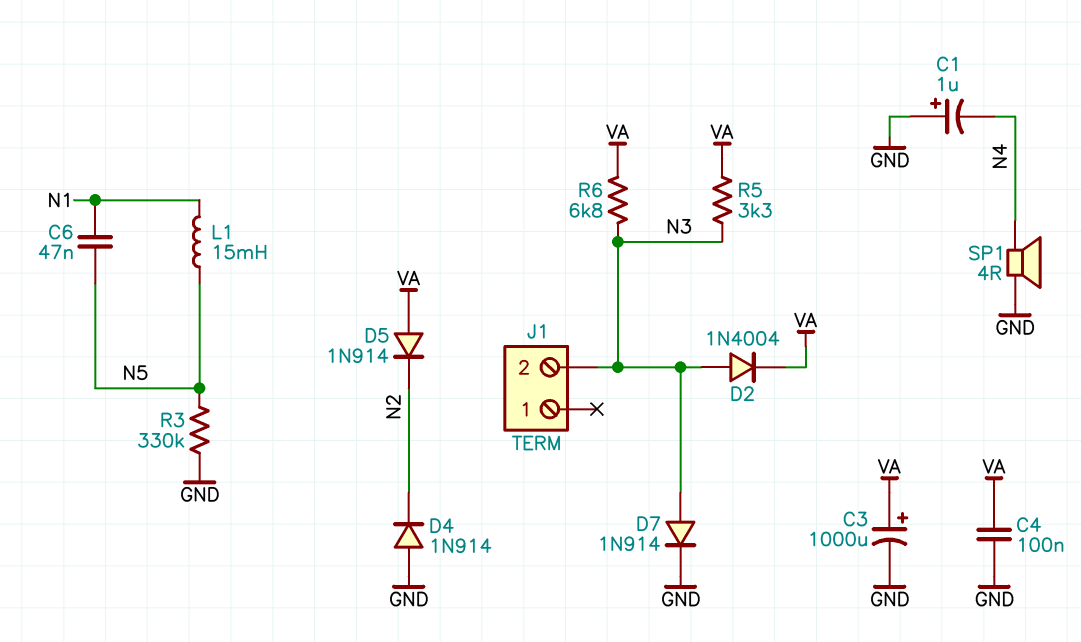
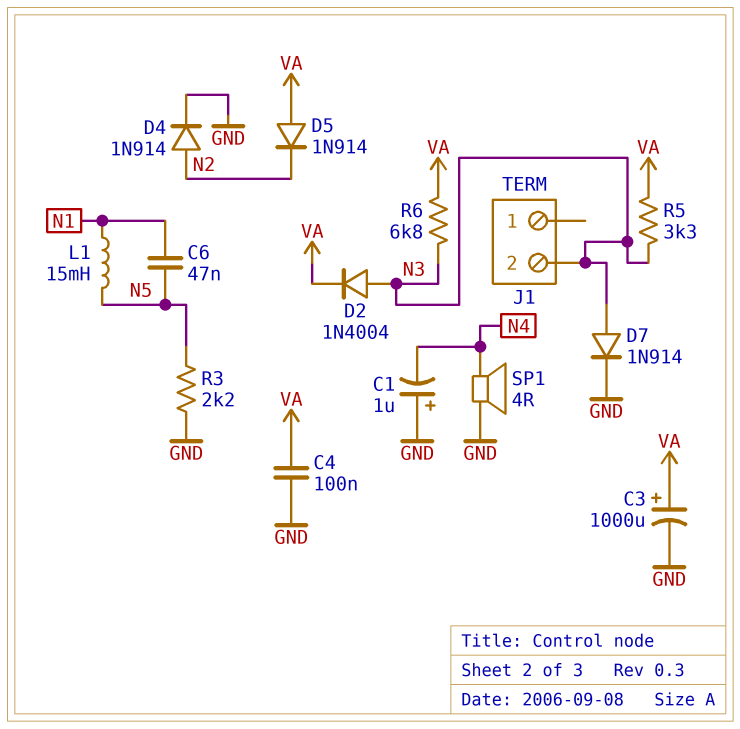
D4: diode 1N914 (A GND, K N2) -> diode 1N914 (A N2, K GND)
R3: 330k (GND, N5) -> 2.2k (GND, N5)

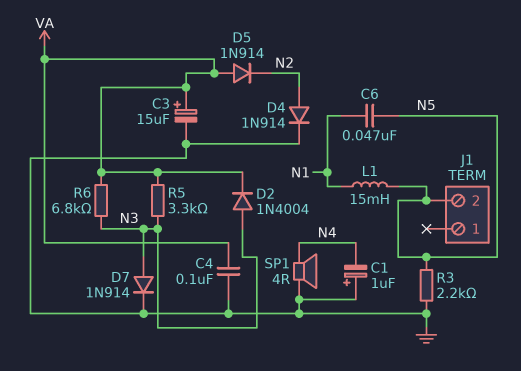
C3: 1000uF (plus VA, minus GND) -> 15uF (plus VA, minus GND)
J1 pin 2: N3 -> N5

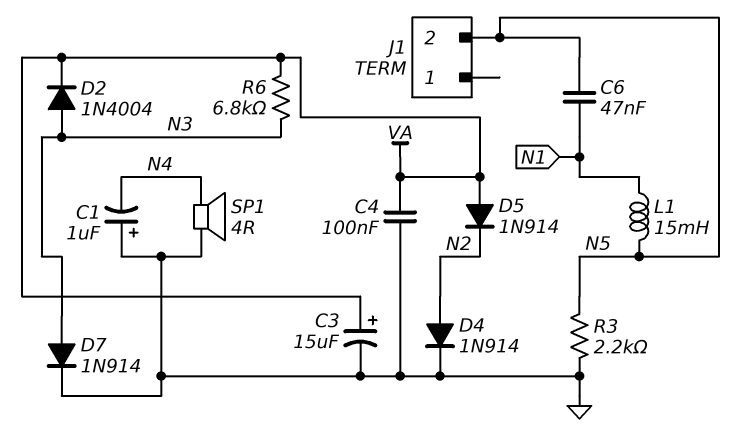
R5: 3.3k (N3, VA) -> none

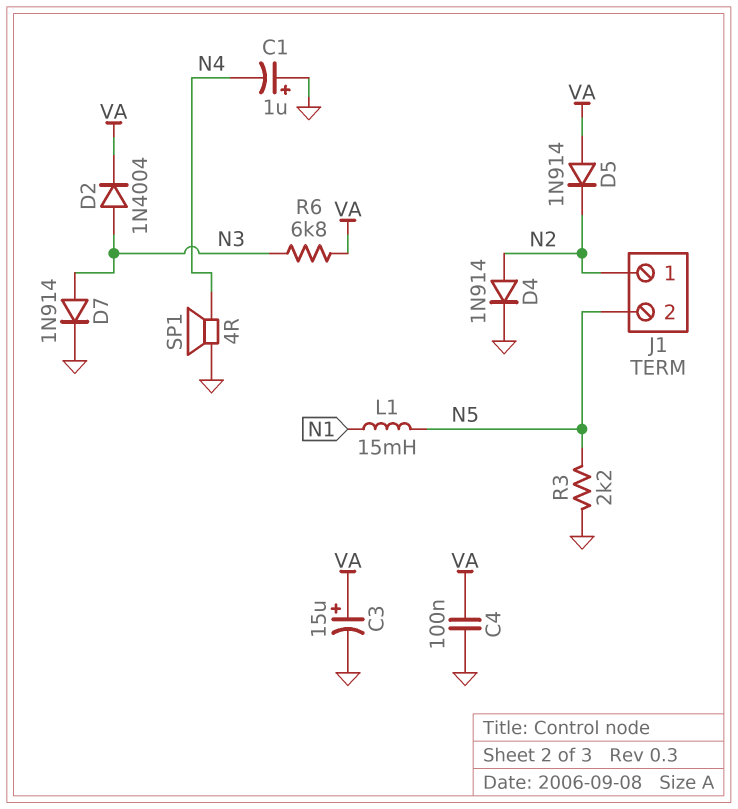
C6: 47nF (N1, N5) -> none
J1 pin 1: none -> N2

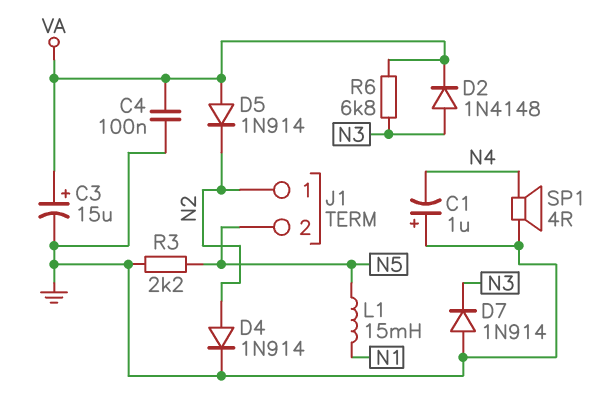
D2: diode 1N4004 (A N3, K VA) -> diode 1N4148 (A N3, K VA)
D7: diode 1N914 (A N3, K GND) -> diode 1N914 (A GND, K N3)

